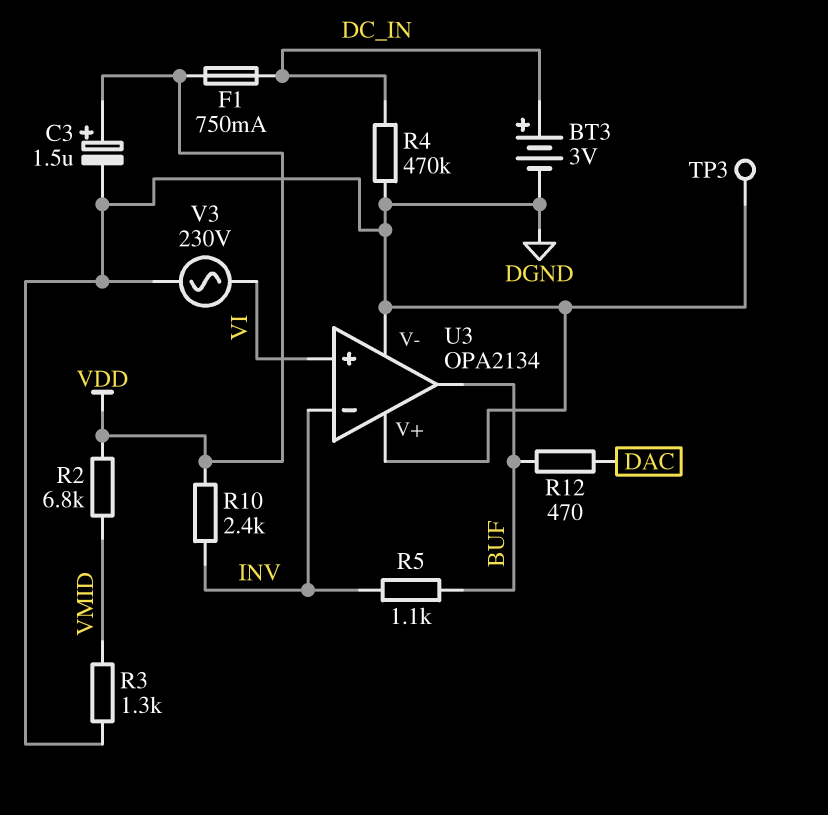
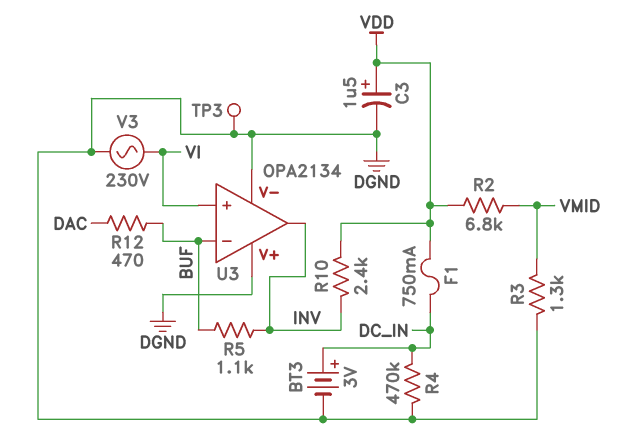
U3 pin in-: INV -> BUF
U3 pin out: BUF -> INV

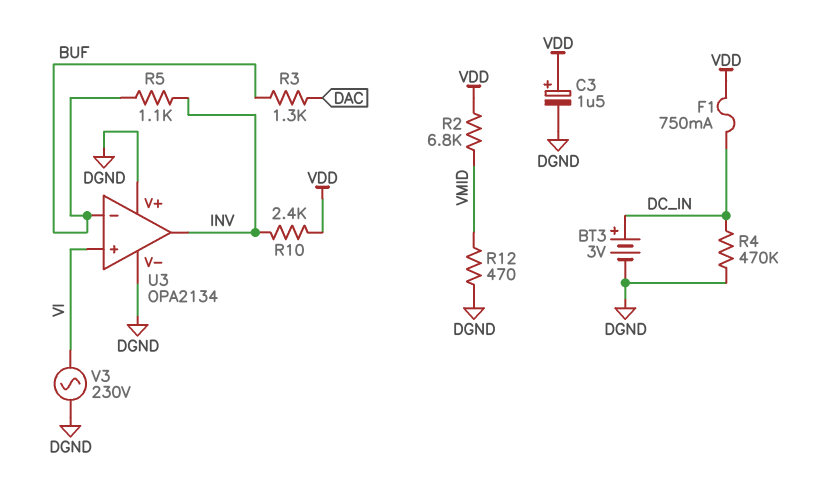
R3: 1.3k (DGND, VMID) -> 1.3k (BUF, DAC)
R12: 470 (BUF, DAC) -> 470 (DGND, VMID)
TP3: test point (DGND) -> none

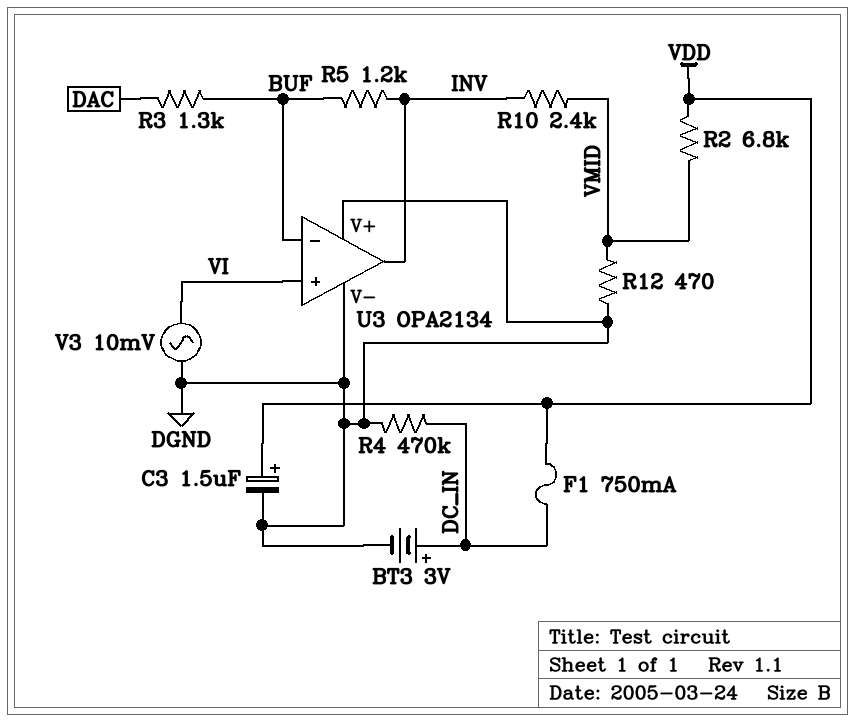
R5: 1.1k (BUF, INV) -> 1.2k (BUF, INV)
R10: 2.4k (INV, VDD) -> 2.4k (INV, VMID)
V3: AC 230V (DGND, VI) -> AC 10mV (DGND, VI)

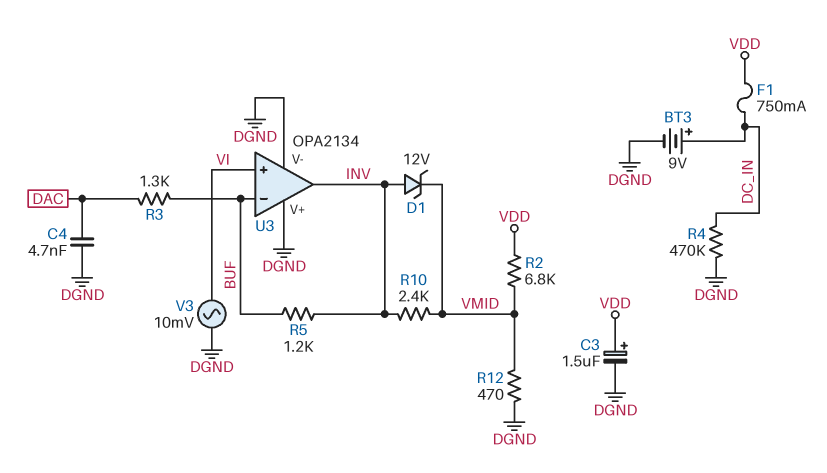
BT3: 3V (plus DC_IN, minus DGND) -> 9V (plus DC_IN, minus DGND)
C4: none -> 4.7nF (DAC, DGND)
D1: none -> zener 12V (A INV, K VMID)

